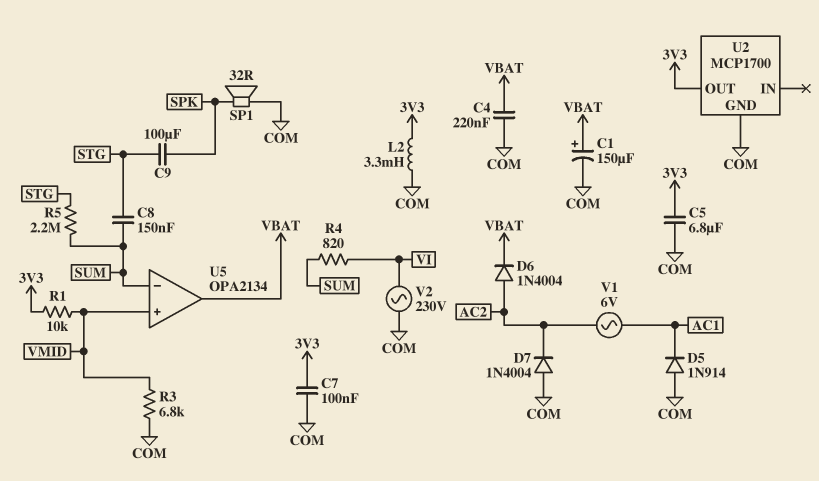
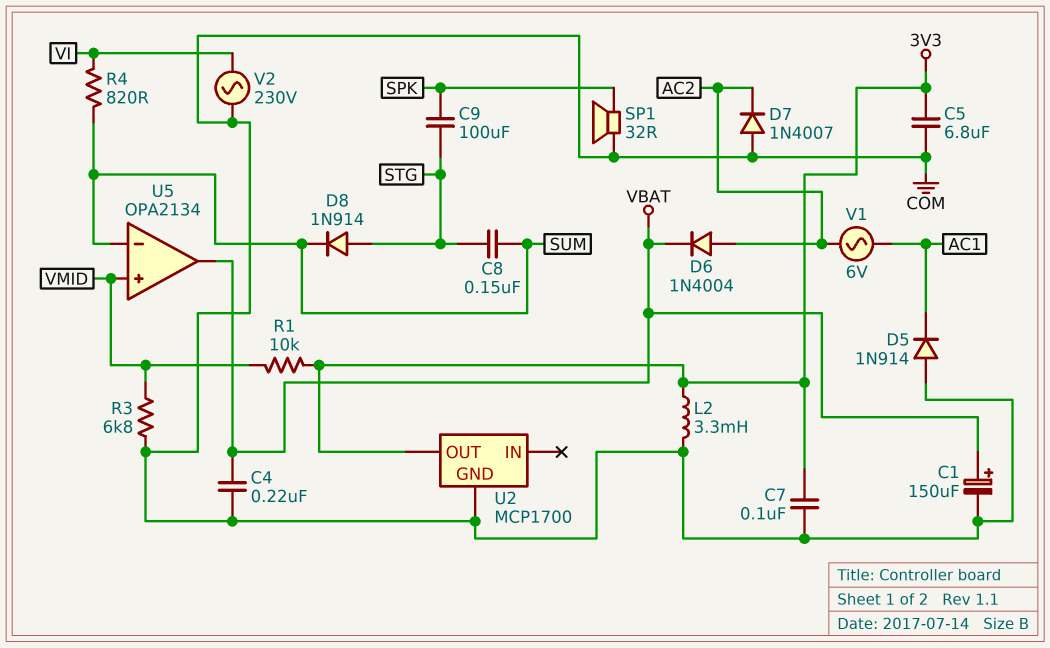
D7: diode 1N4004 (A COM, K AC2) -> diode 1N4007 (A COM, K AC2)
D8: none -> diode 1N914 (A STG, K SUM)
R5: 2.2M (STG, SUM) -> none

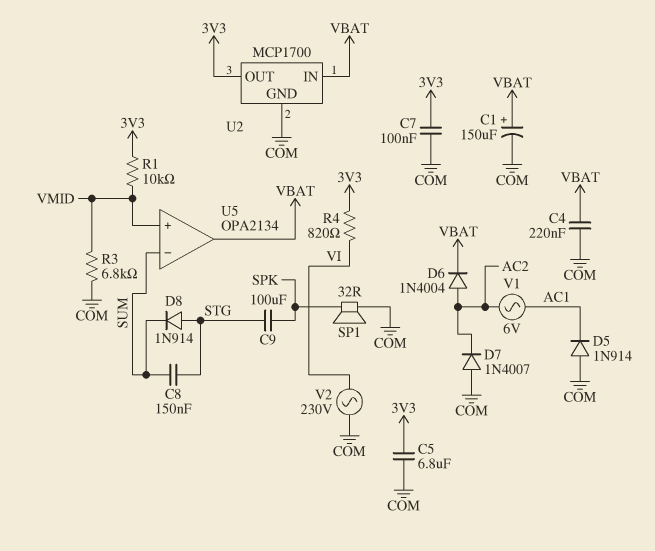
L2: 3.3mH (3V3, COM) -> none
R4: 820 (SUM, VI) -> 820 (3V3, VI)
U2 pin IN: none -> VBAT

